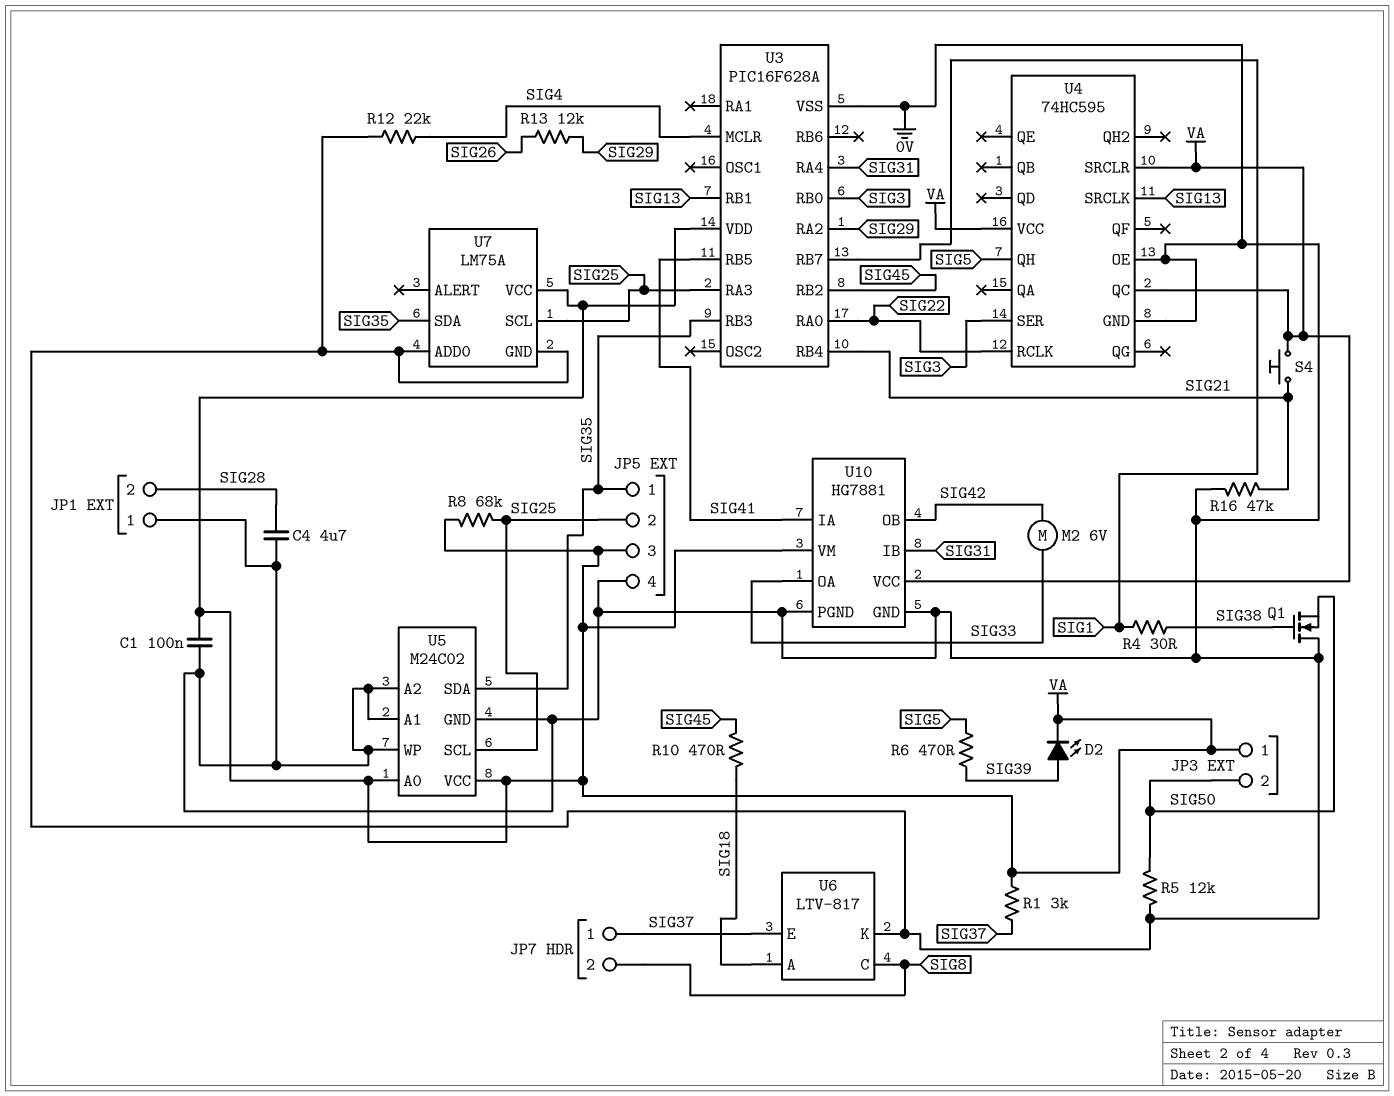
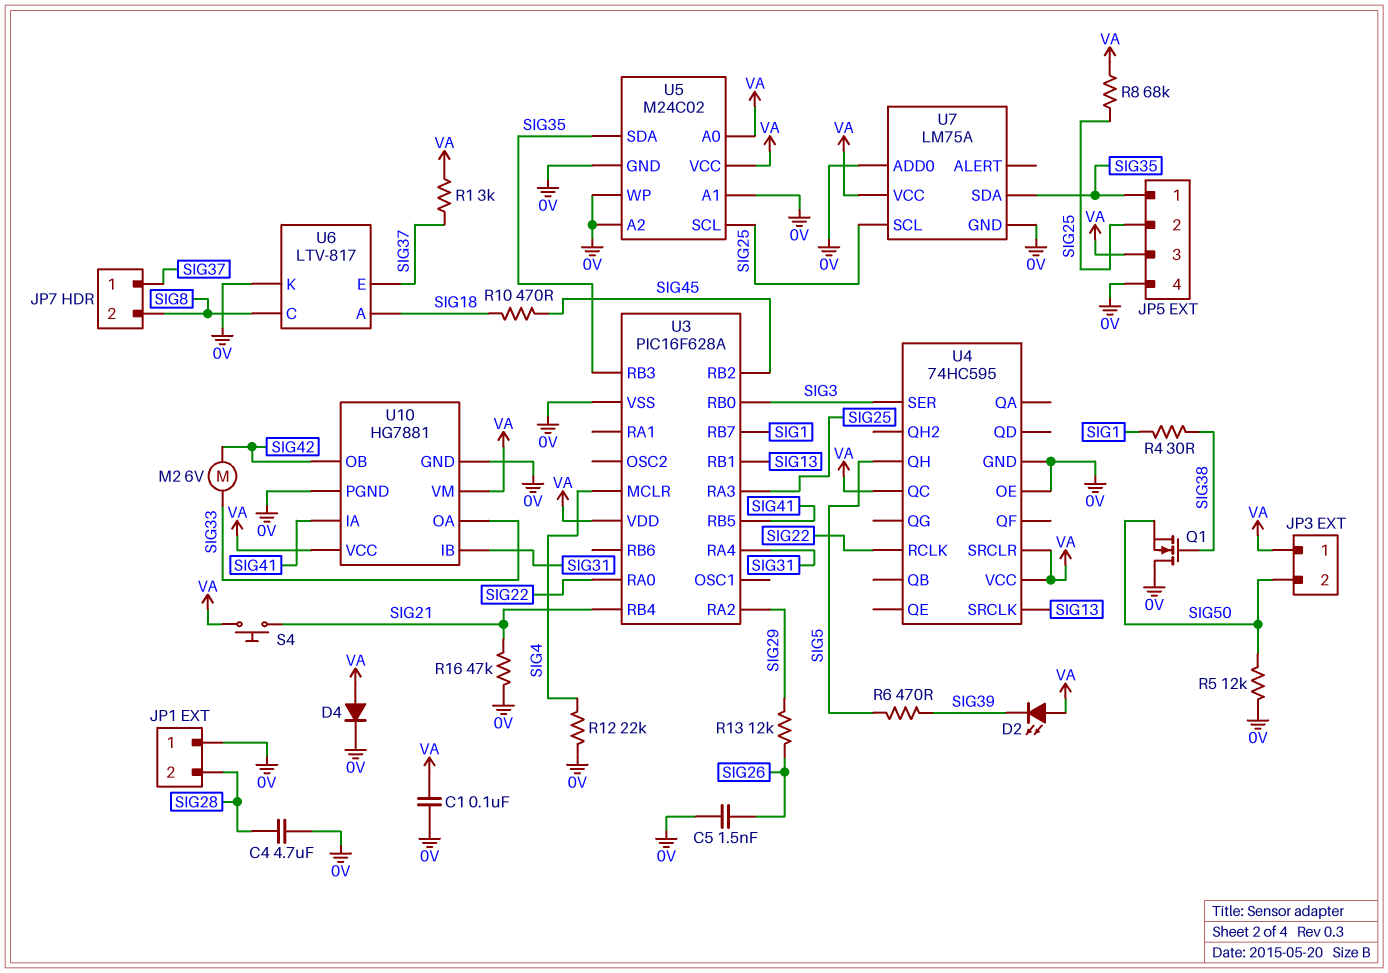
C5: none -> 1.5nF (0V, SIG26)
D2: LED (A SIG39, K VA) -> LED (A VA, K SIG39)
D4: none -> diode (A VA, K 0V)

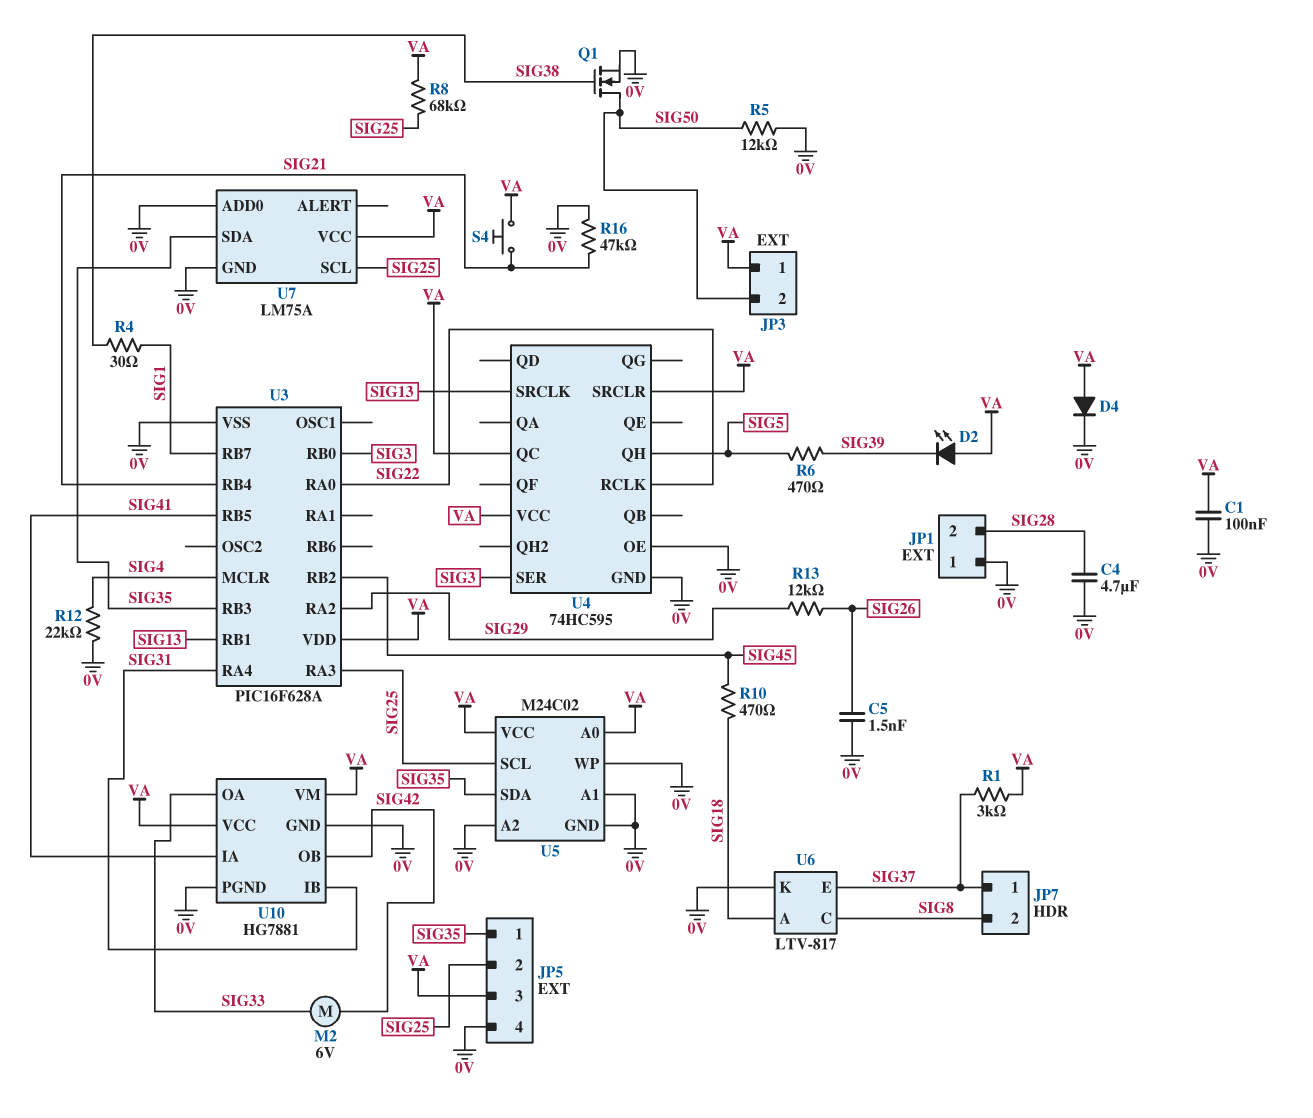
Q1: NMOS (G SIG38, D 0V, S SIG50) -> NMOS (G SIG38, D SIG50, S 0V)

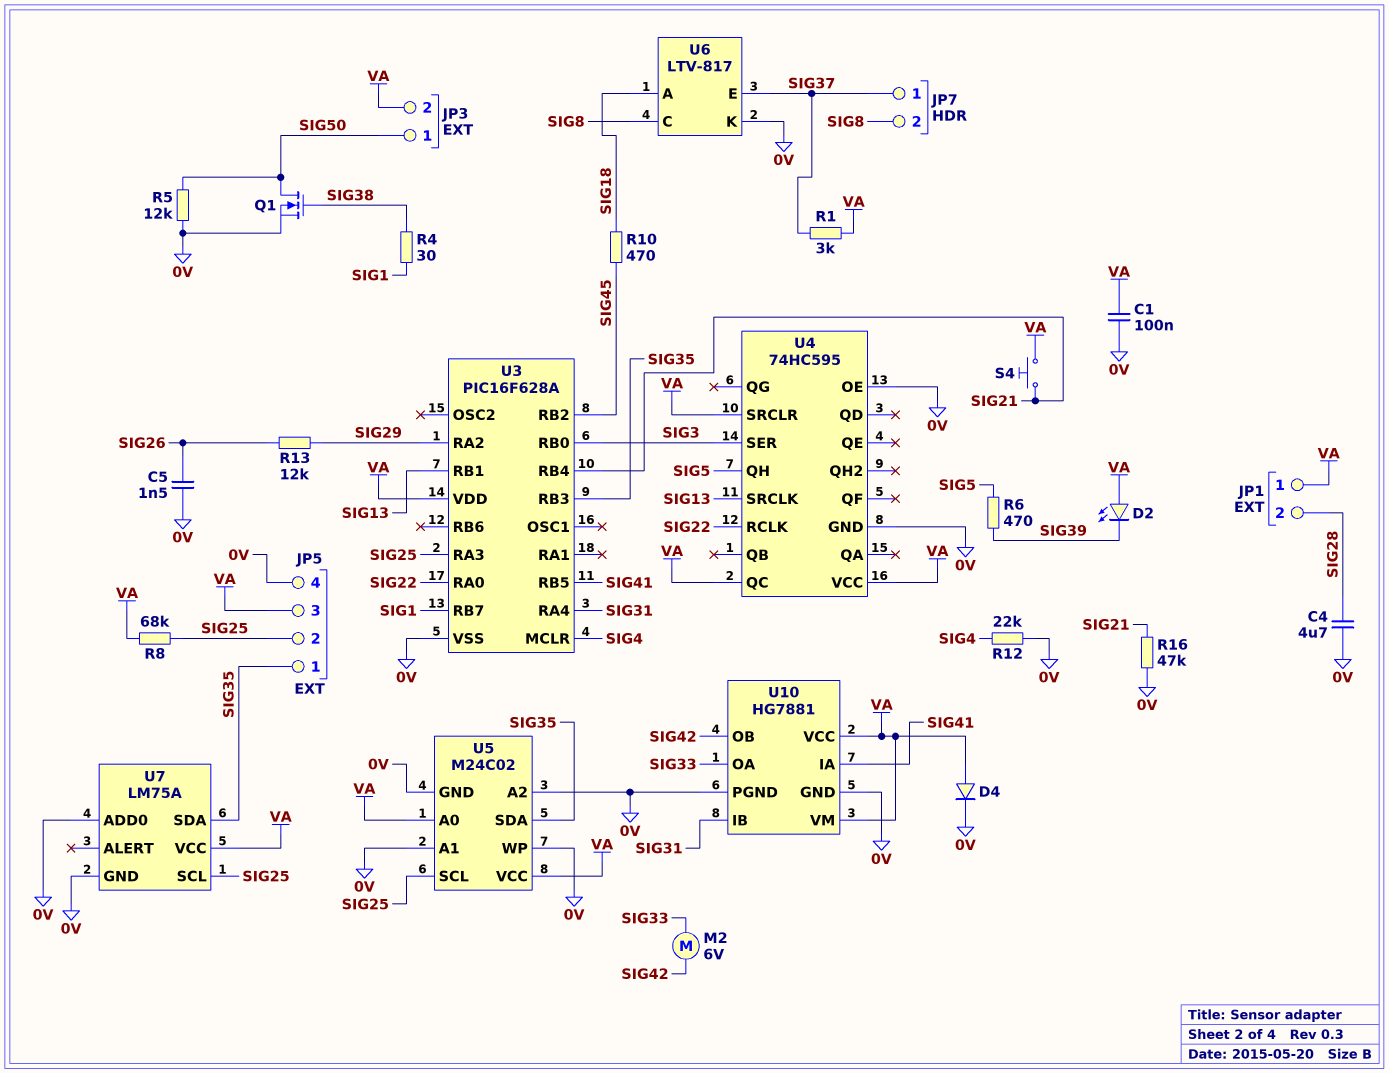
JP1 pin 1: 0V -> VA
JP3 pin 1: VA -> SIG50
JP3 pin 2: SIG50 -> VA

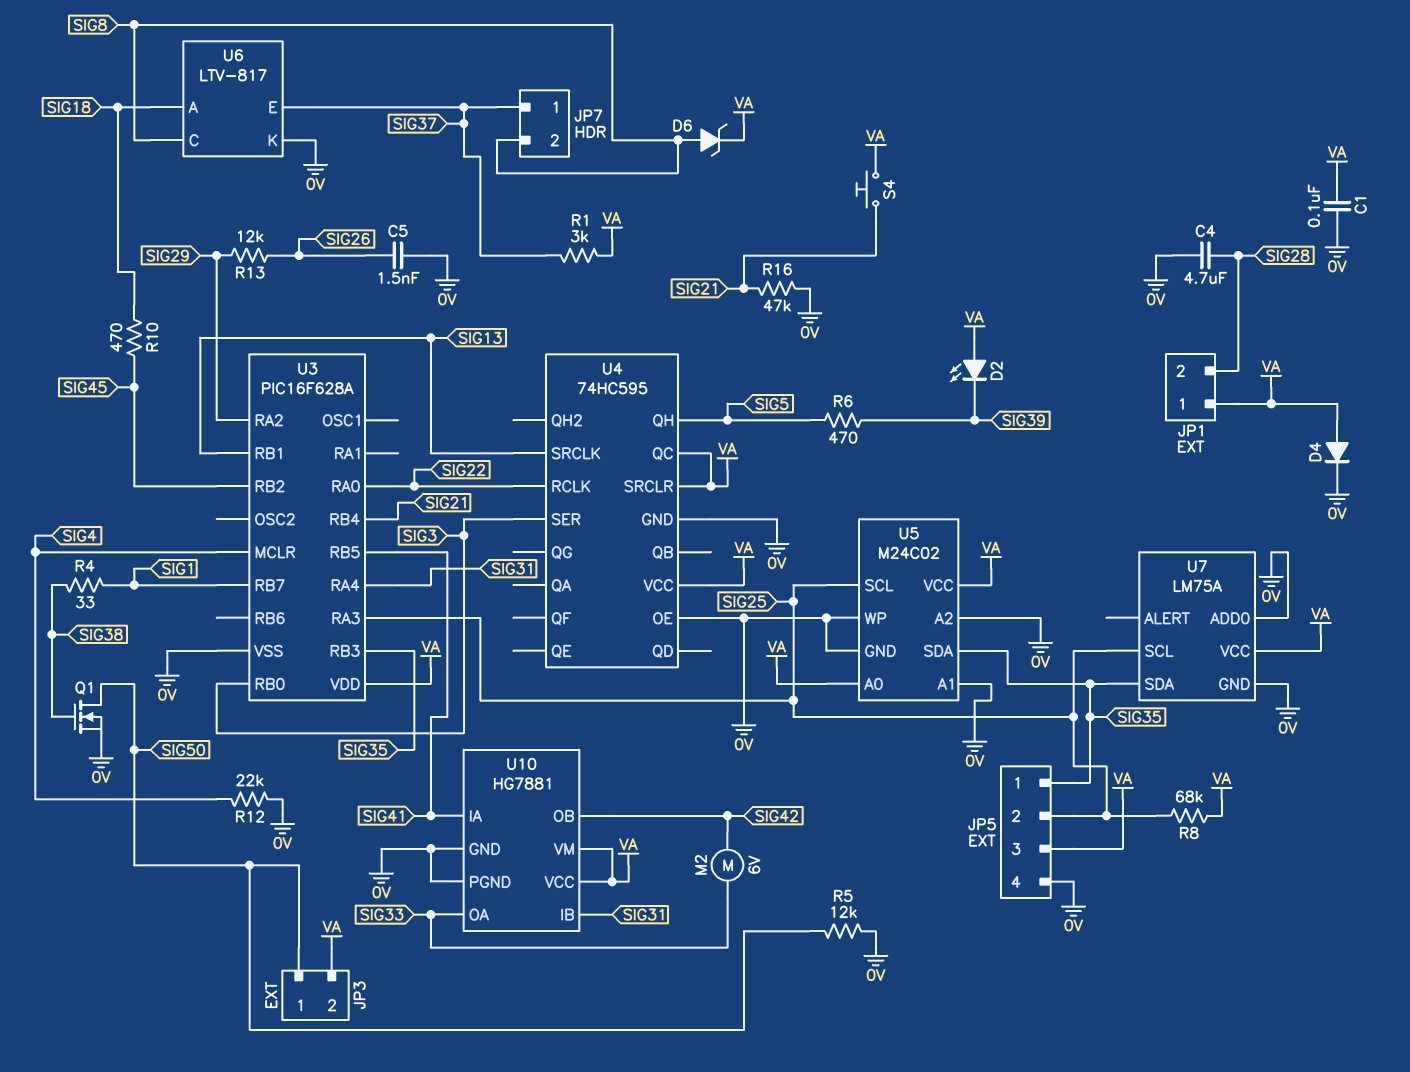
D6: none -> zener (A SIG8, K VA)
R4: 30 (SIG1, SIG38) -> 33 (SIG1, SIG38)

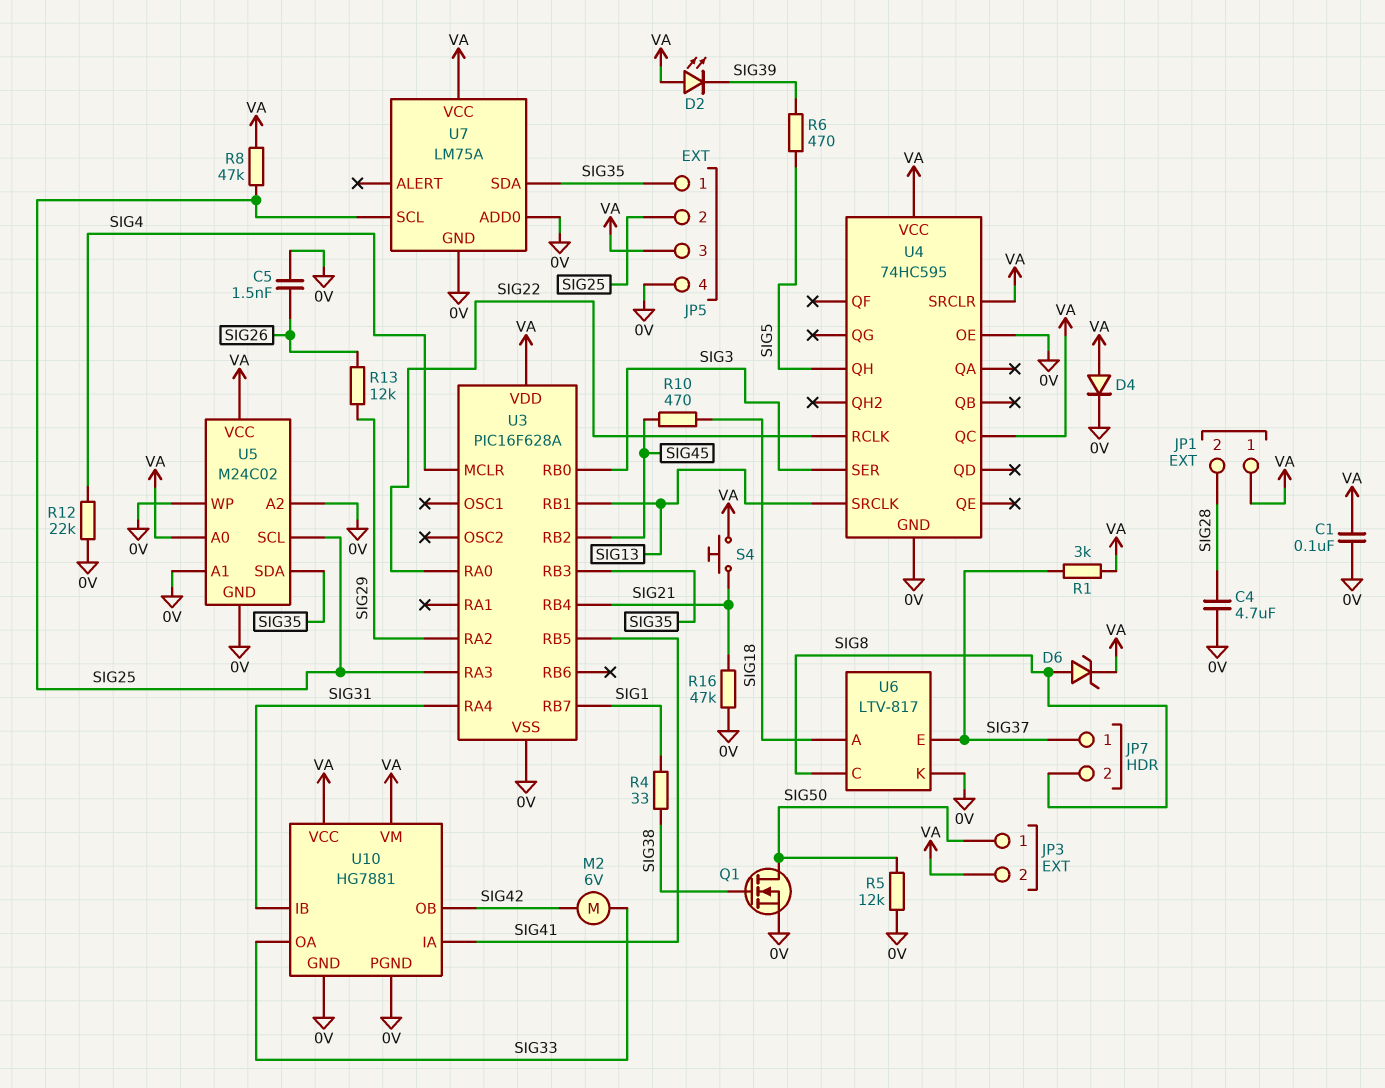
R8: 68k (SIG25, VA) -> 47k (SIG25, VA)

